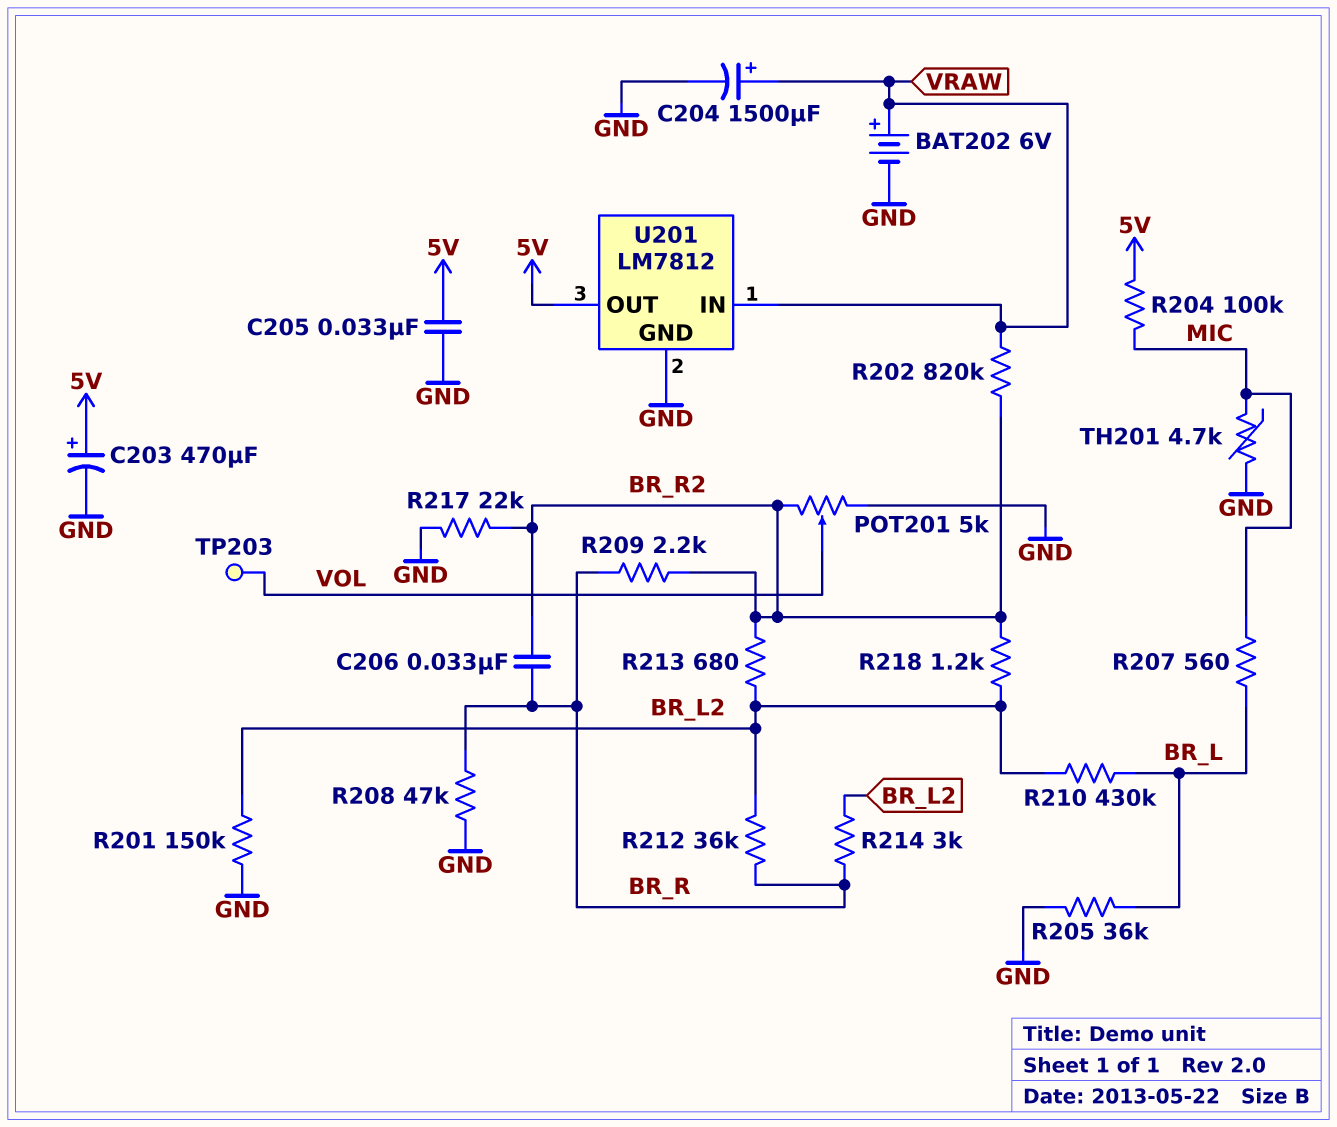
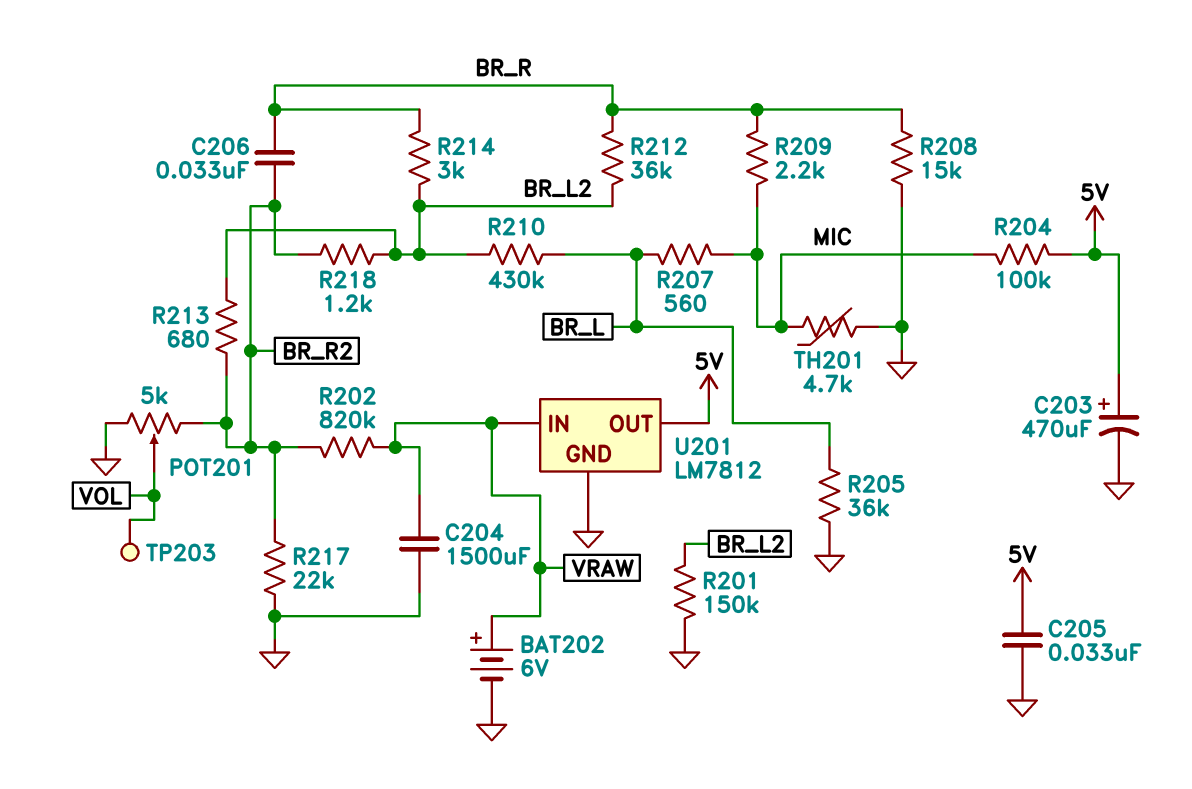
C204: 1500uF (plus VRAW, minus GND) -> 1500uF (GND, VRAW)
R208: 47k (BR_R, GND) -> 15k (BR_R, GND)
R209: 2.2k (BR_R, BR_R2) -> 2.2k (BR_R, MIC)

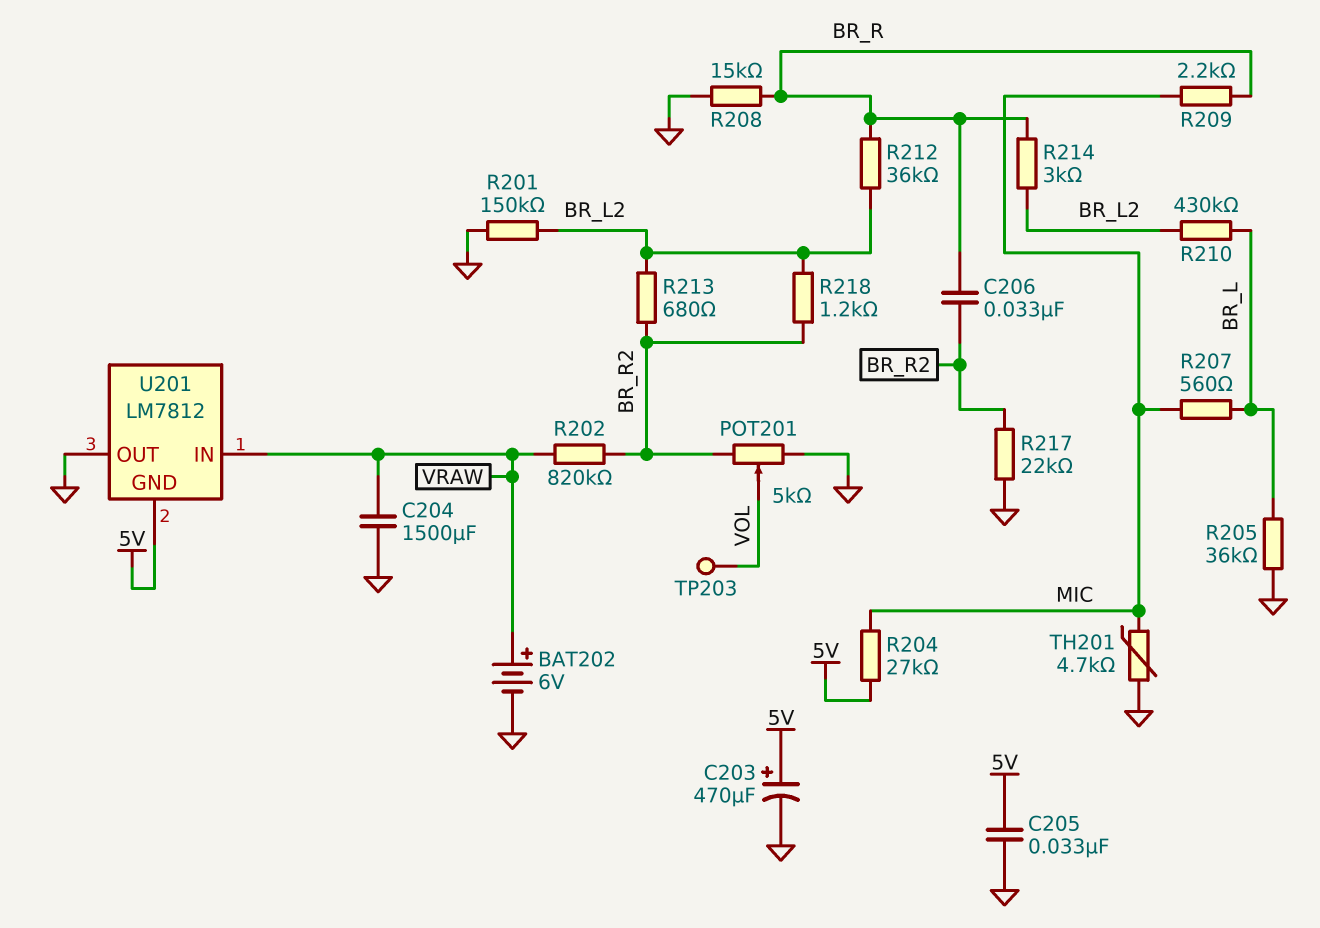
R204: 100k (5V, MIC) -> 27k (5V, MIC)
U201 pin GND: GND -> 5V
U201 pin OUT: 5V -> GND

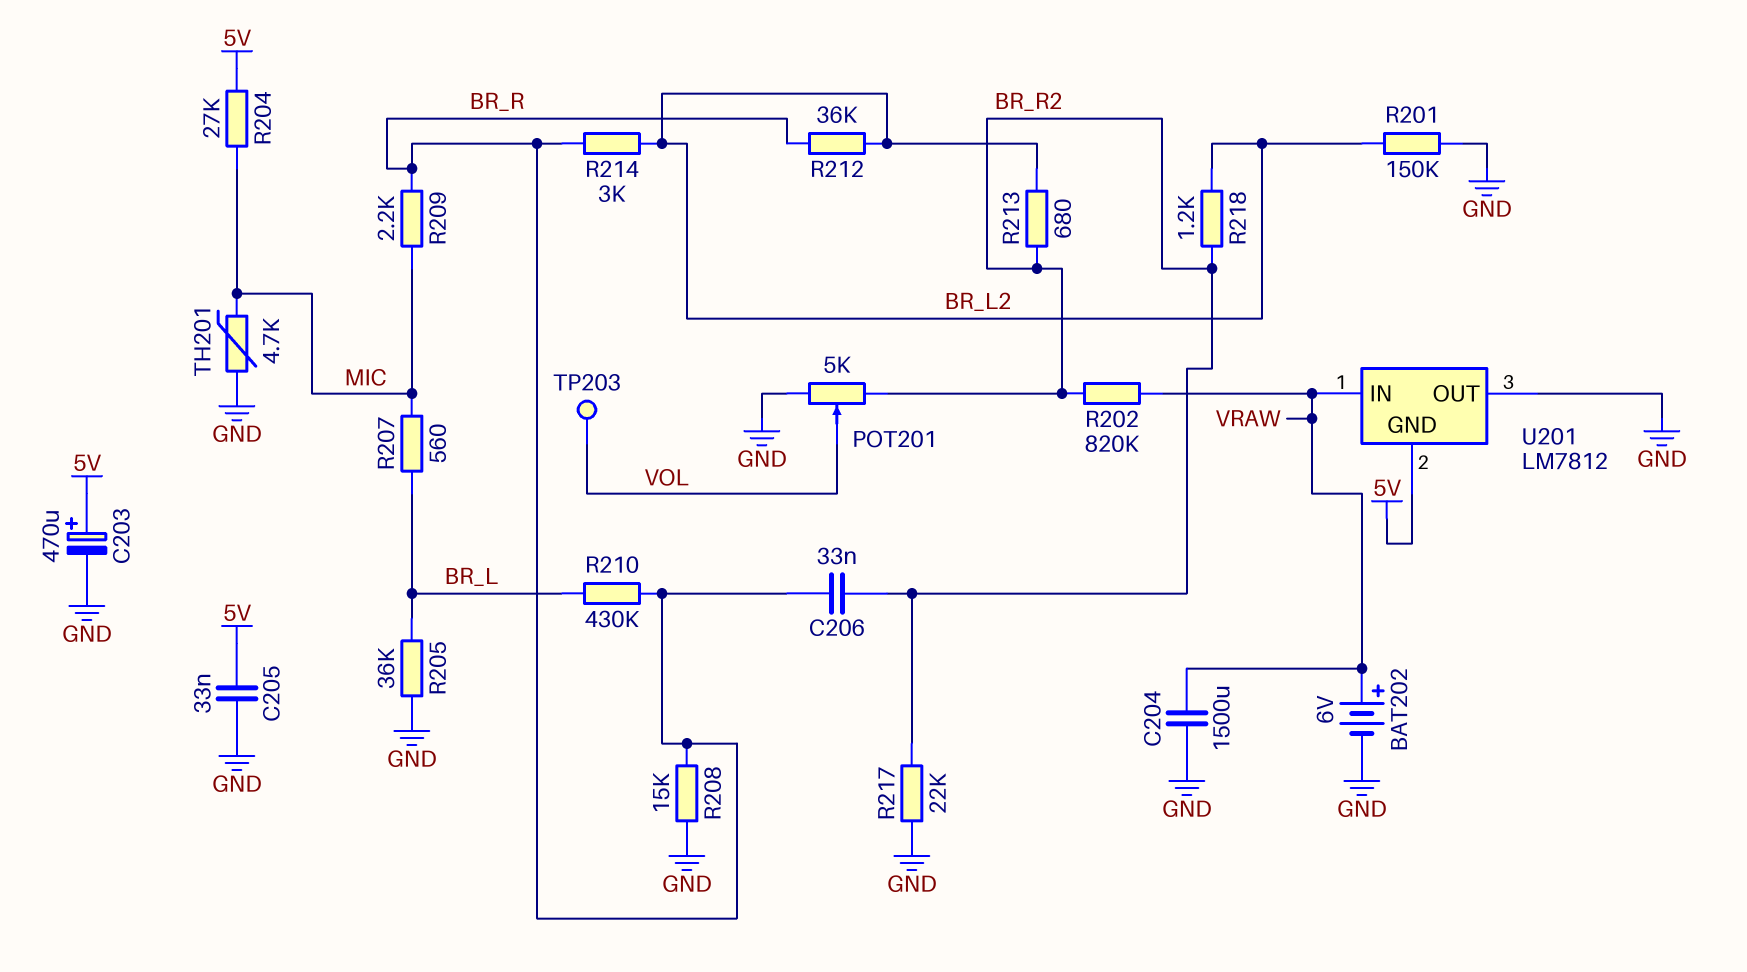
R210: 430k (BR_L, BR_L2) -> 430k (BR_L, BR_R)

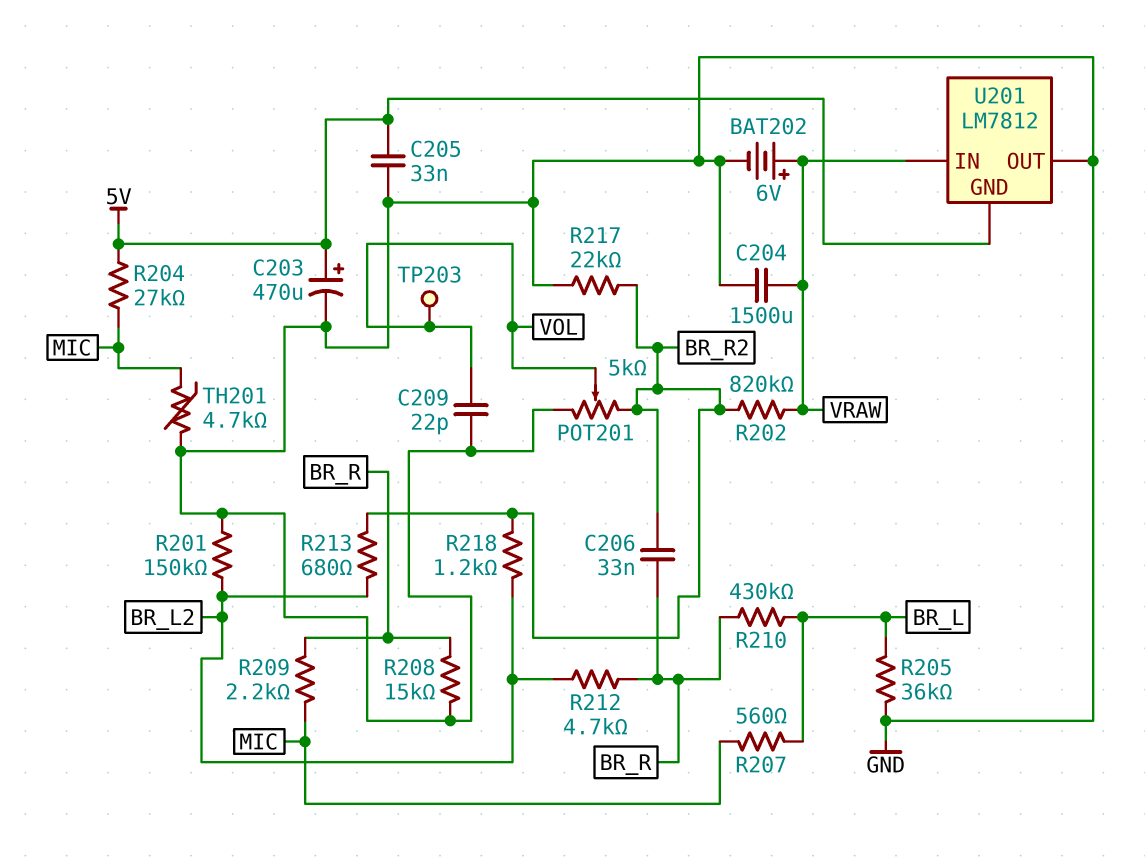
C209: none -> 22pF (GND, VOL)
R212: 36k (BR_L2, BR_R) -> 4.7k (BR_L2, BR_R)
R214: 3k (BR_L2, BR_R) -> none

